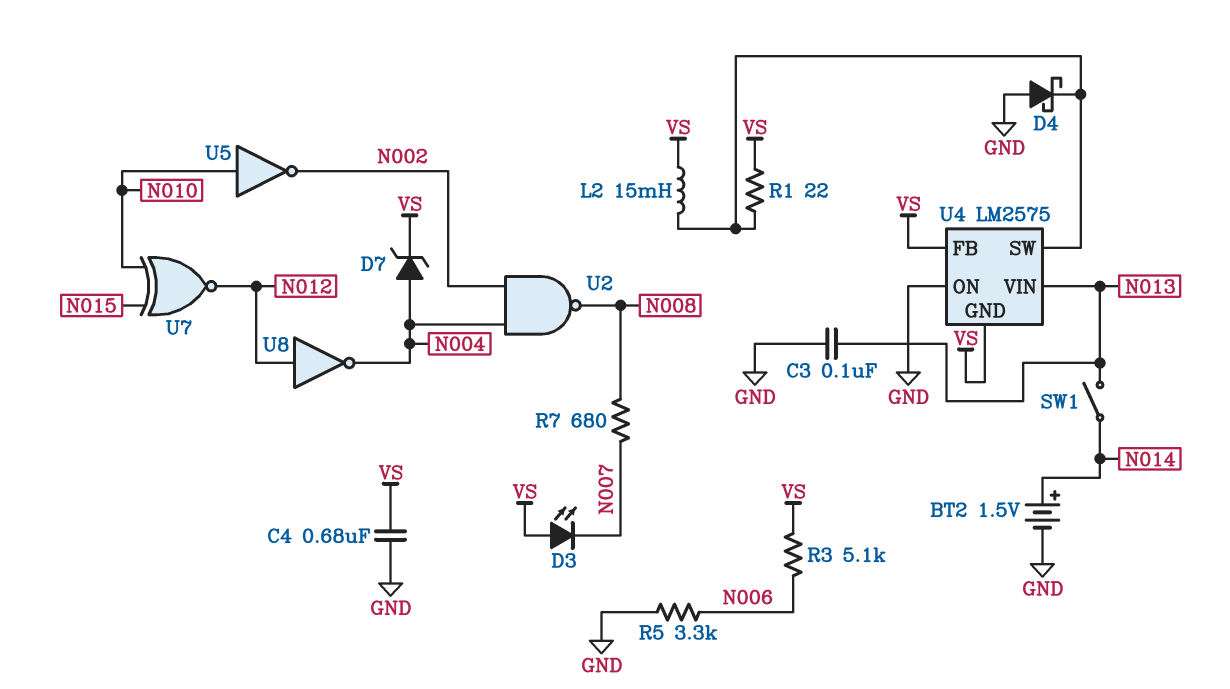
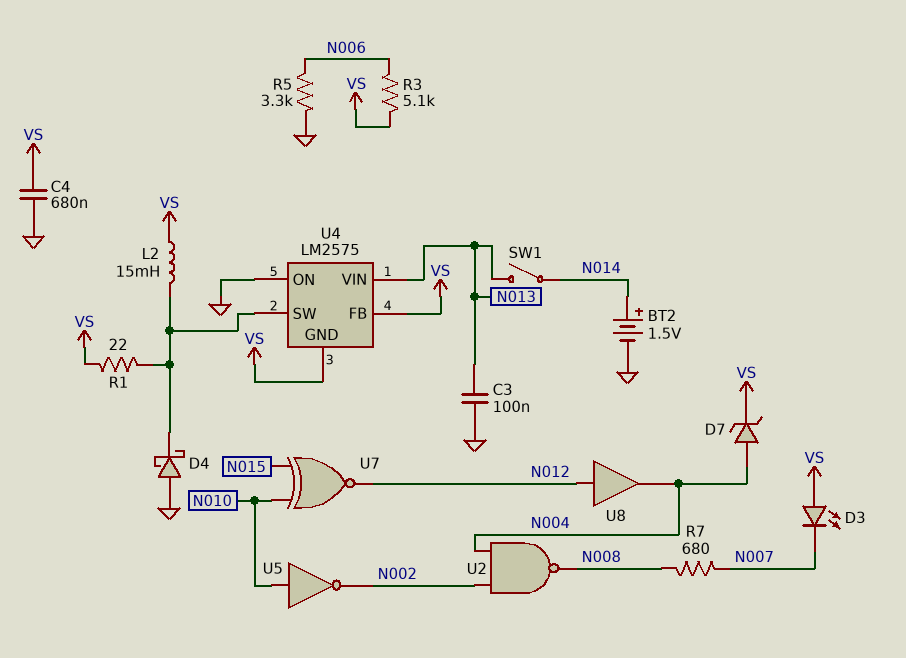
U8: NOT (in N012, out N004) -> buffer (in N012, out N004)

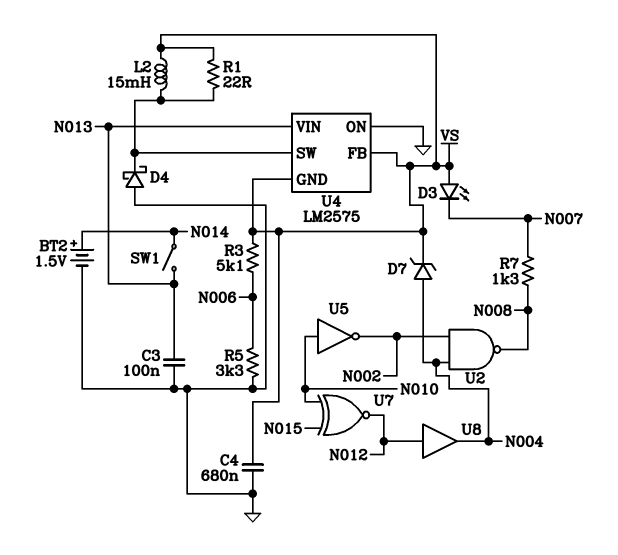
R7: 680 (N007, N008) -> 1.3k (N007, N008)

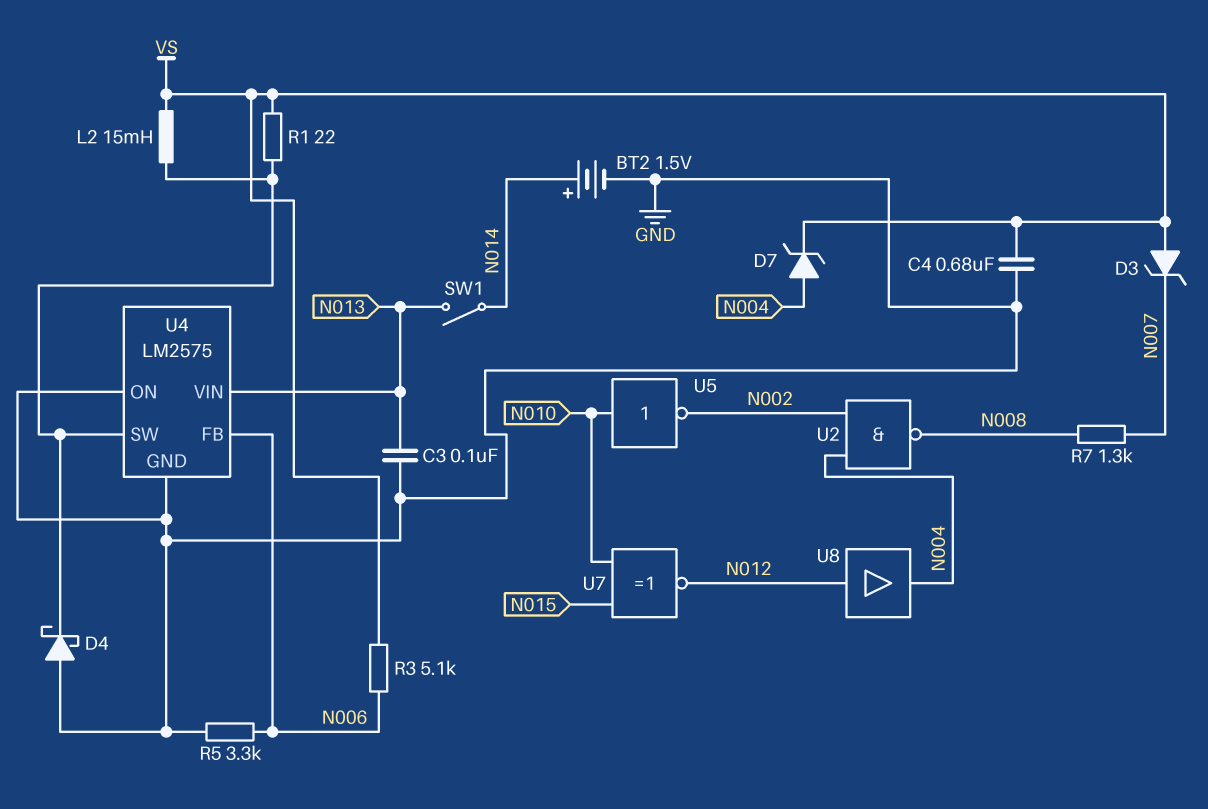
D3: LED (A VS, K N007) -> zener (A VS, K N007)
U4 pin FB: VS -> N006
U4 pin GND: VS -> GND

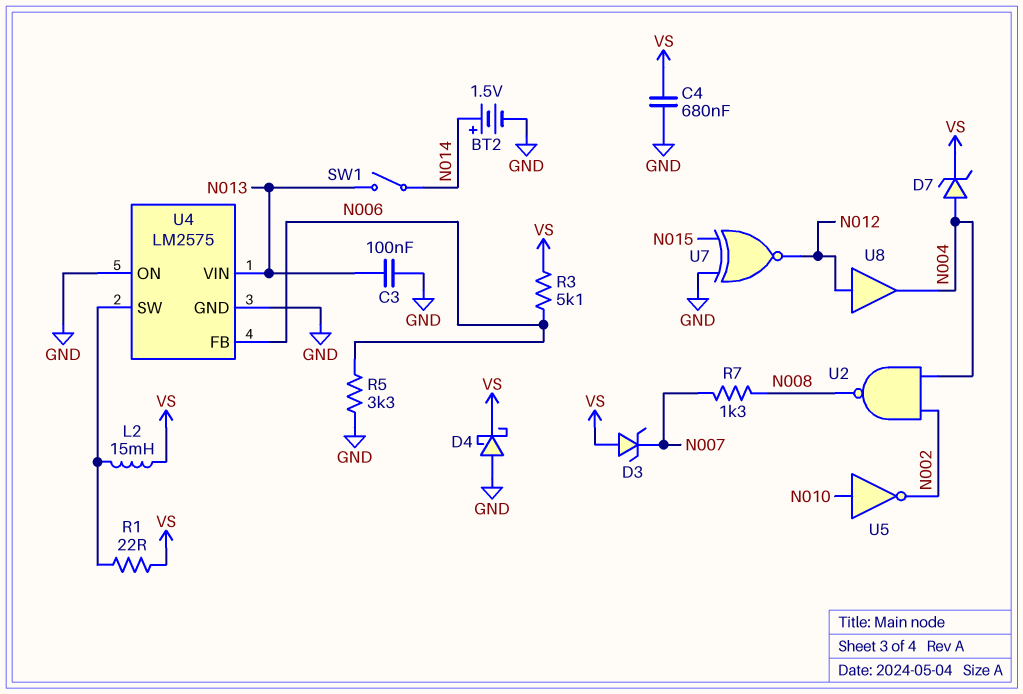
D4: schottky (A GND, K U4/SW) -> schottky (A GND, K VS)
U7: XNOR (in N010, in N015, out N012) -> XNOR (in GND, in N015, out N012)

